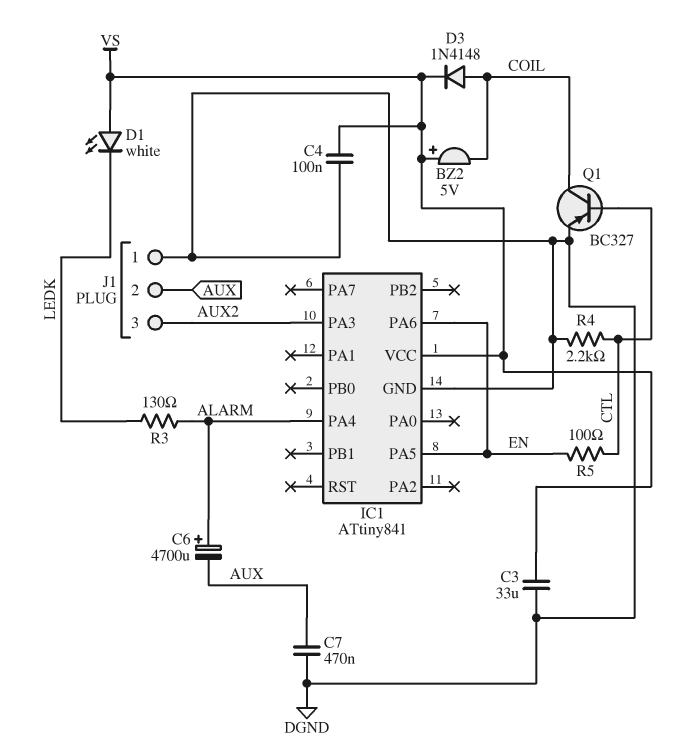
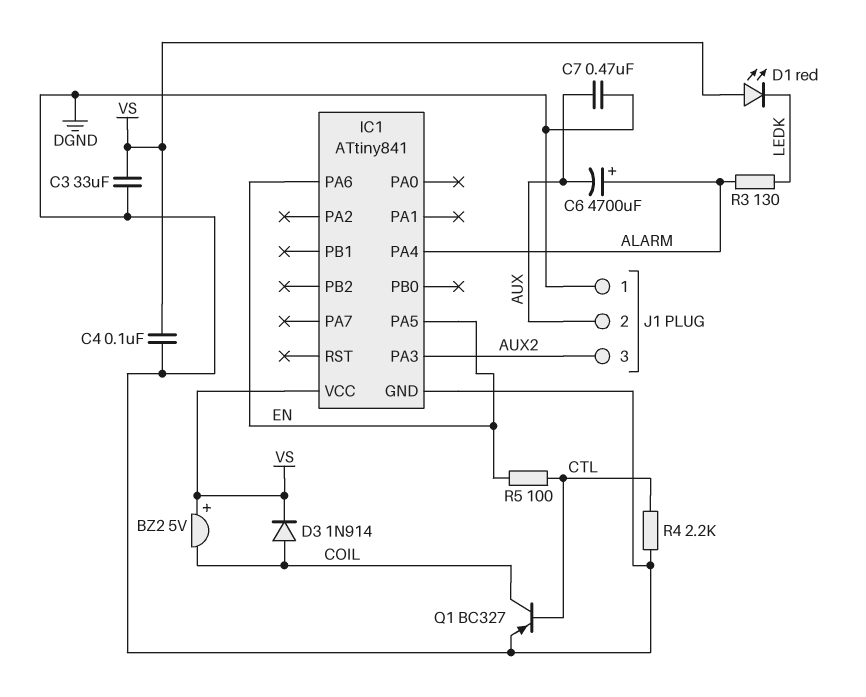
D1: LED white (A VS, K LEDK) -> LED red (A VS, K LEDK)
D3: diode 1N4148 (A COIL, K VS) -> diode 1N914 (A COIL, K VS)

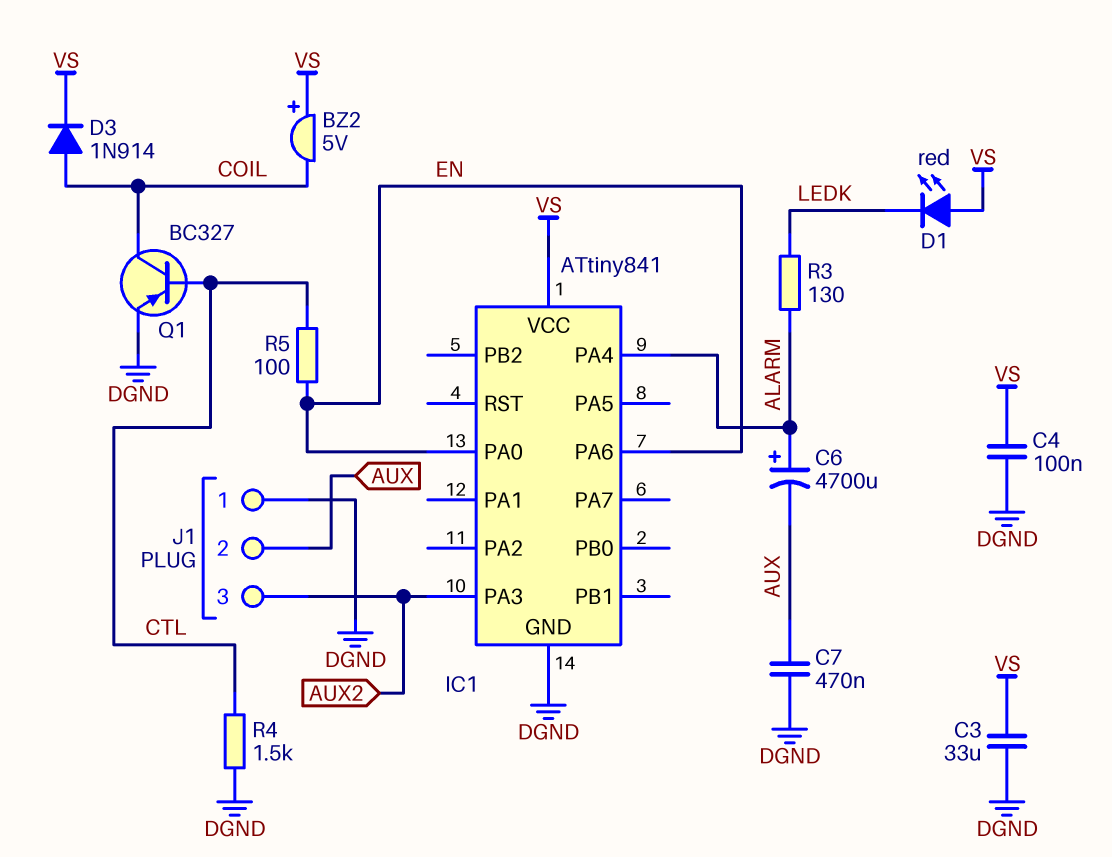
IC1 pin PA0: none -> EN
IC1 pin PA5: EN -> none
R4: 2.2k (CTL, DGND) -> 1.5k (CTL, DGND)

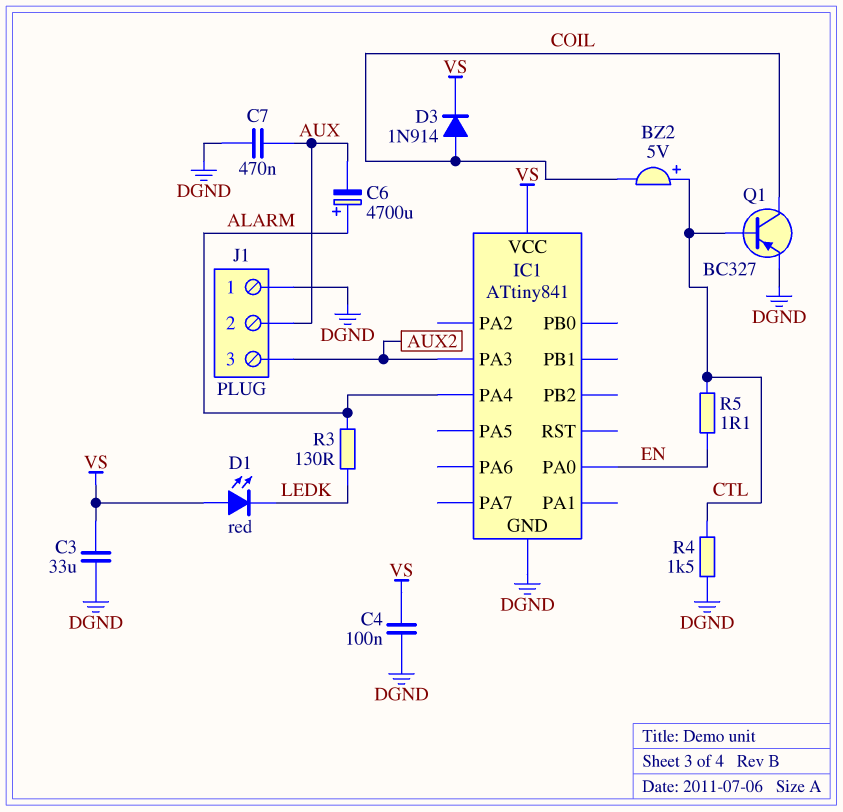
BZ2: buzzer 5V (plus VS, minus COIL) -> buzzer 5V (plus CTL, minus COIL)
IC1 pin PA6: EN -> none
R5: 100 (CTL, EN) -> 1.1 (CTL, EN)

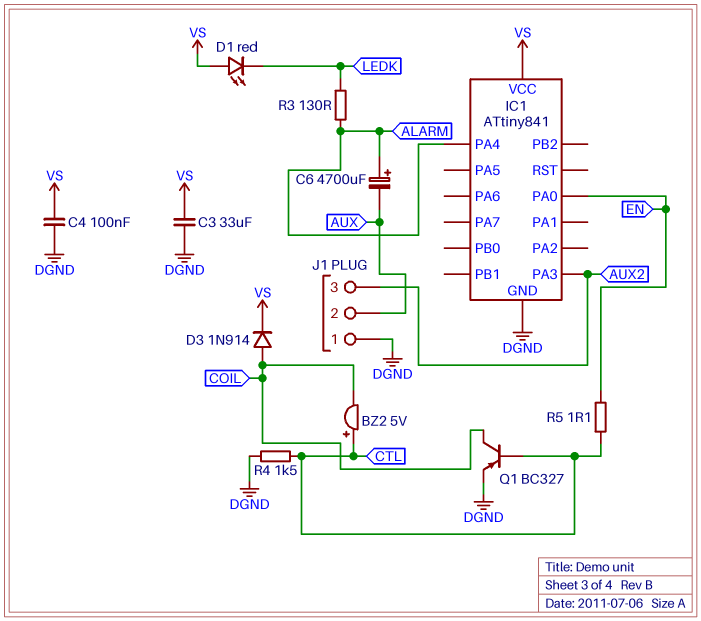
C7: 470nF (AUX, DGND) -> none

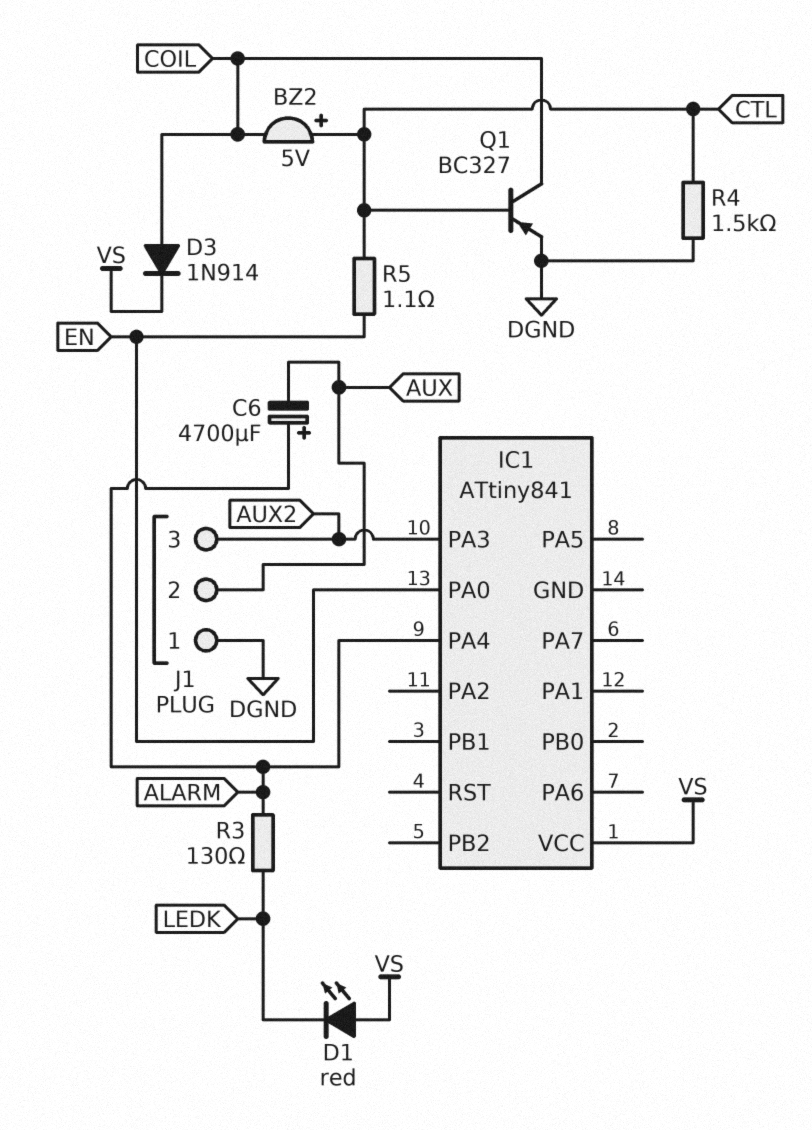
C3: 33uF (DGND, VS) -> none
C4: 100nF (DGND, VS) -> none
IC1 pin GND: DGND -> none

